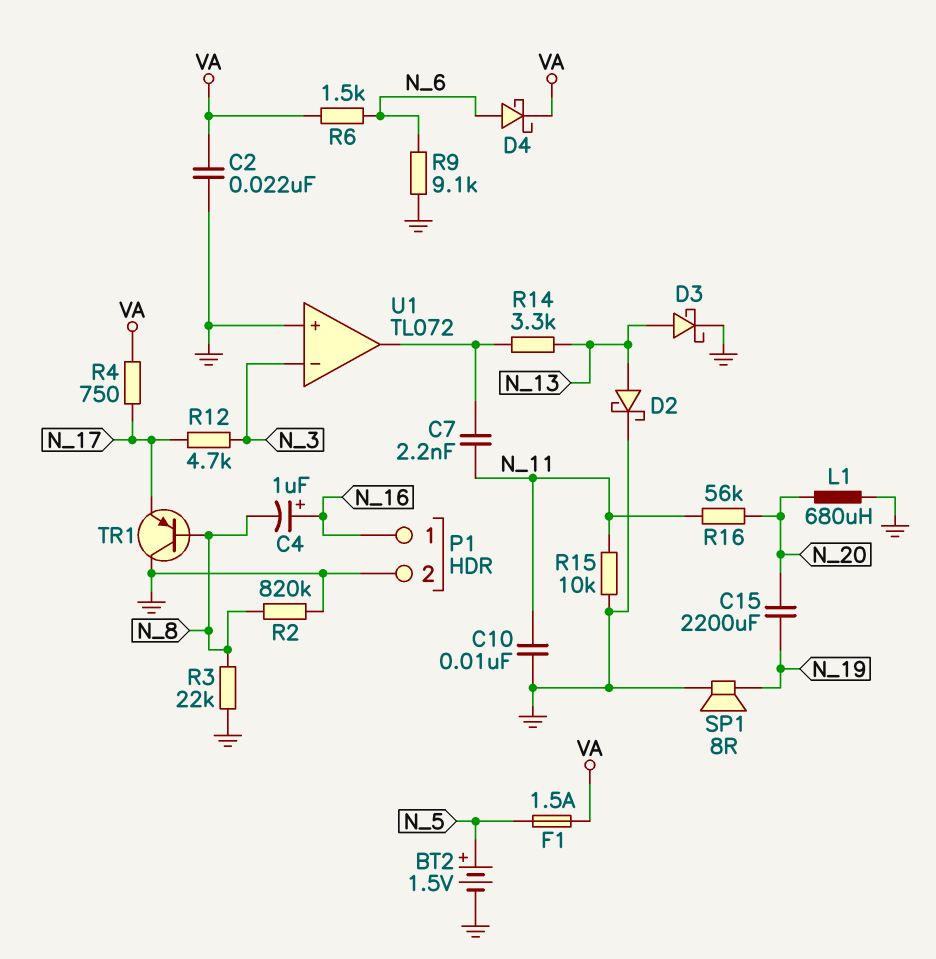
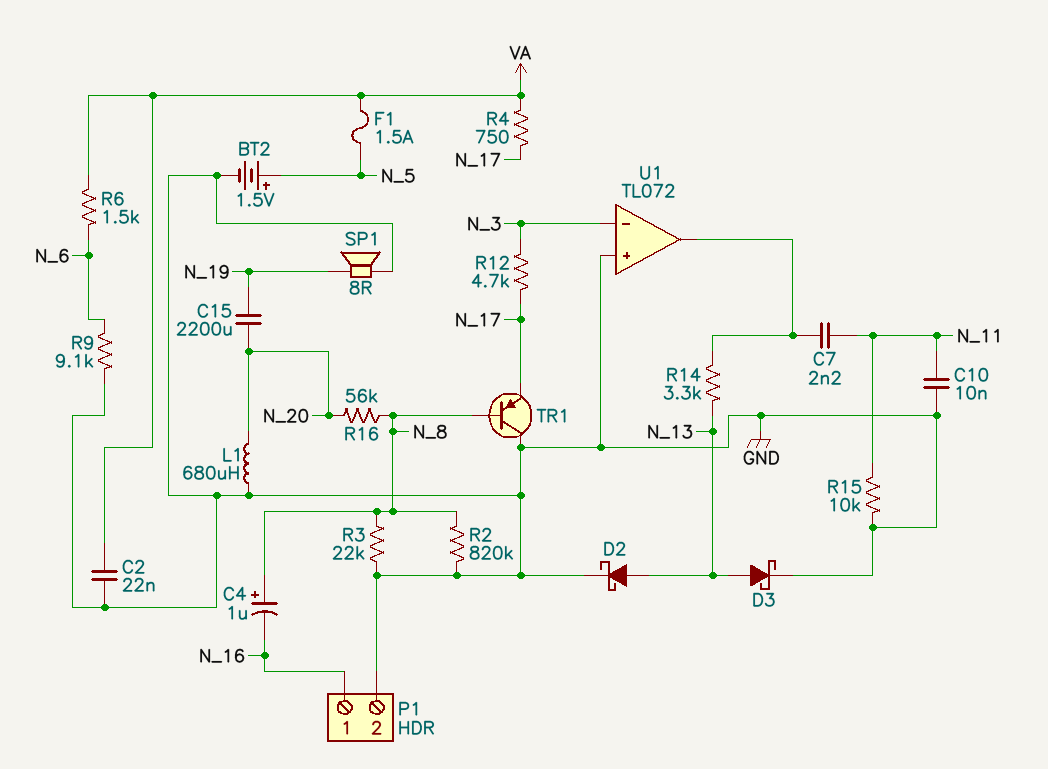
C4: 1uF (plus N_16, minus N_8) -> 1uF (plus N_8, minus N_16)
D4: schottky (A N_6, K VA) -> none
R16: 56k (N_11, N_20) -> 56k (N_8, N_20)

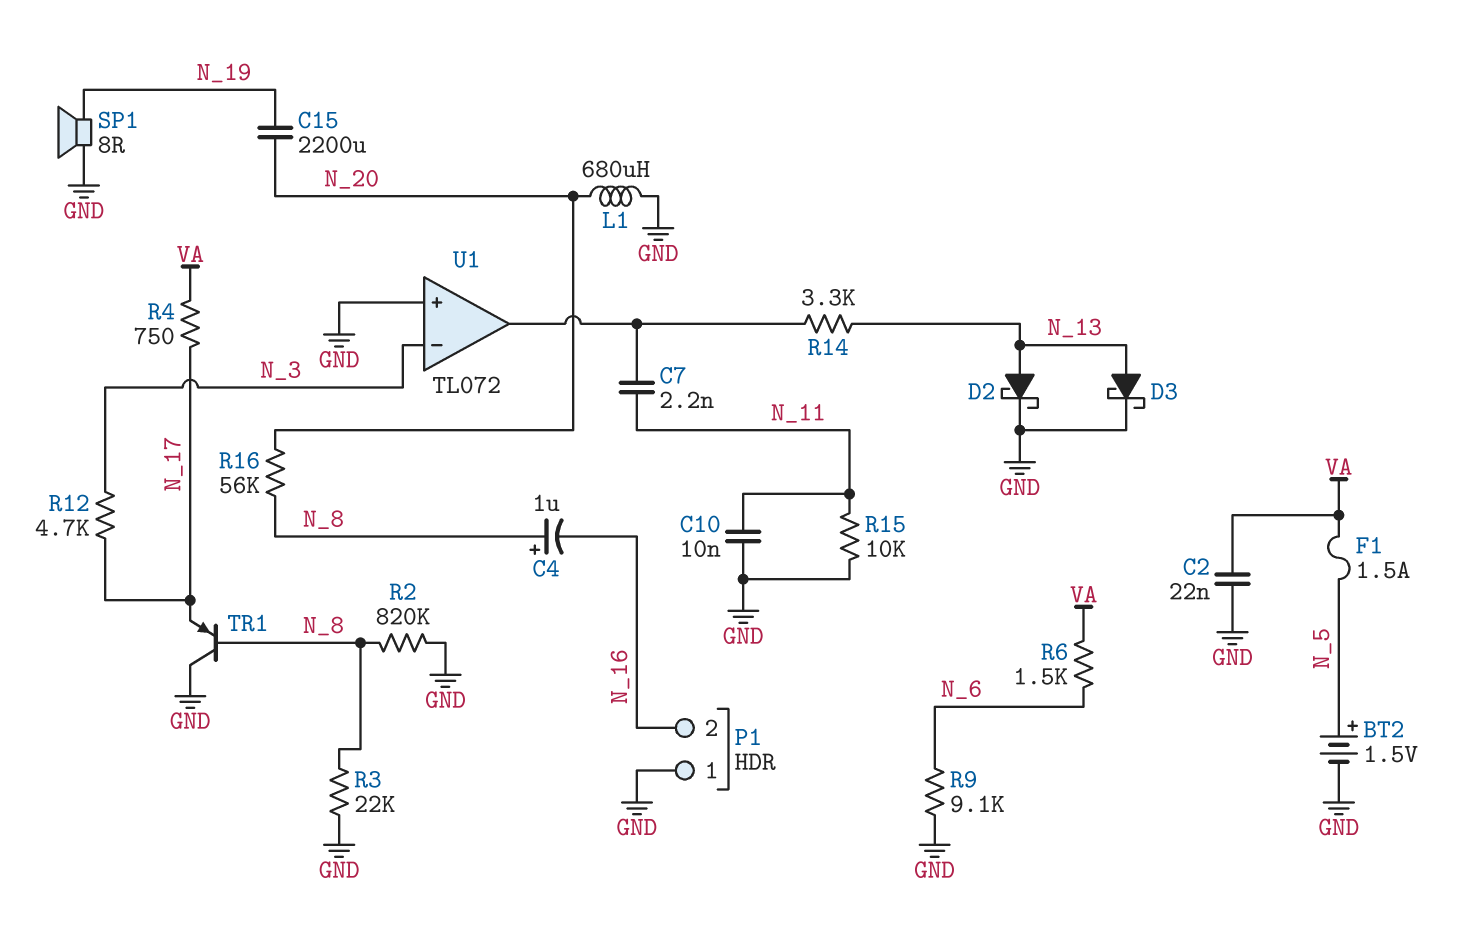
P1 pin 1: N_16 -> GND
P1 pin 2: GND -> N_16

